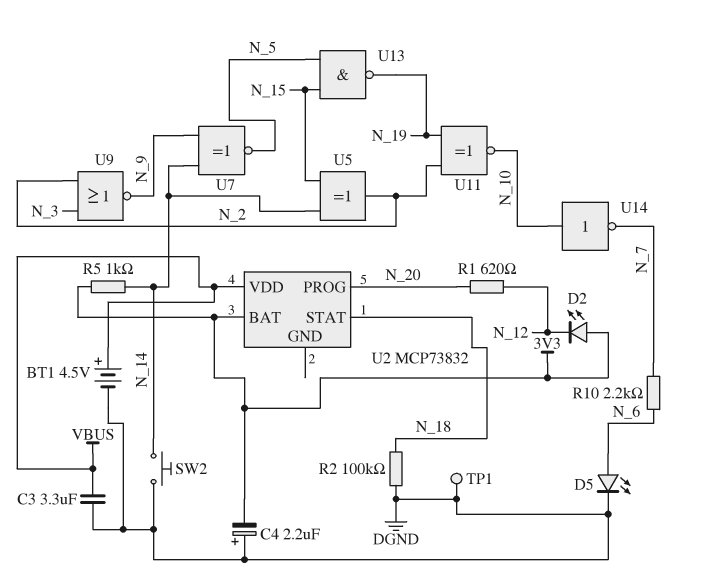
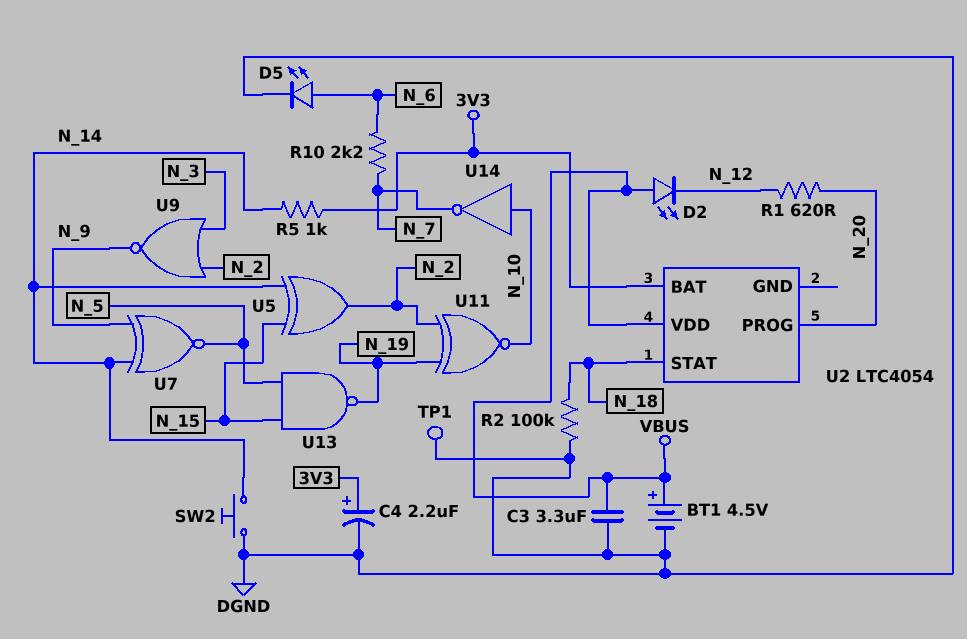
C4: 2.2uF (plus DGND, minus 3V3) -> 2.2uF (plus 3V3, minus DGND)
D2: LED (A 3V3, K N_12) -> LED (A VBUS, K N_12)
U2: MCP73832 -> LTC4054

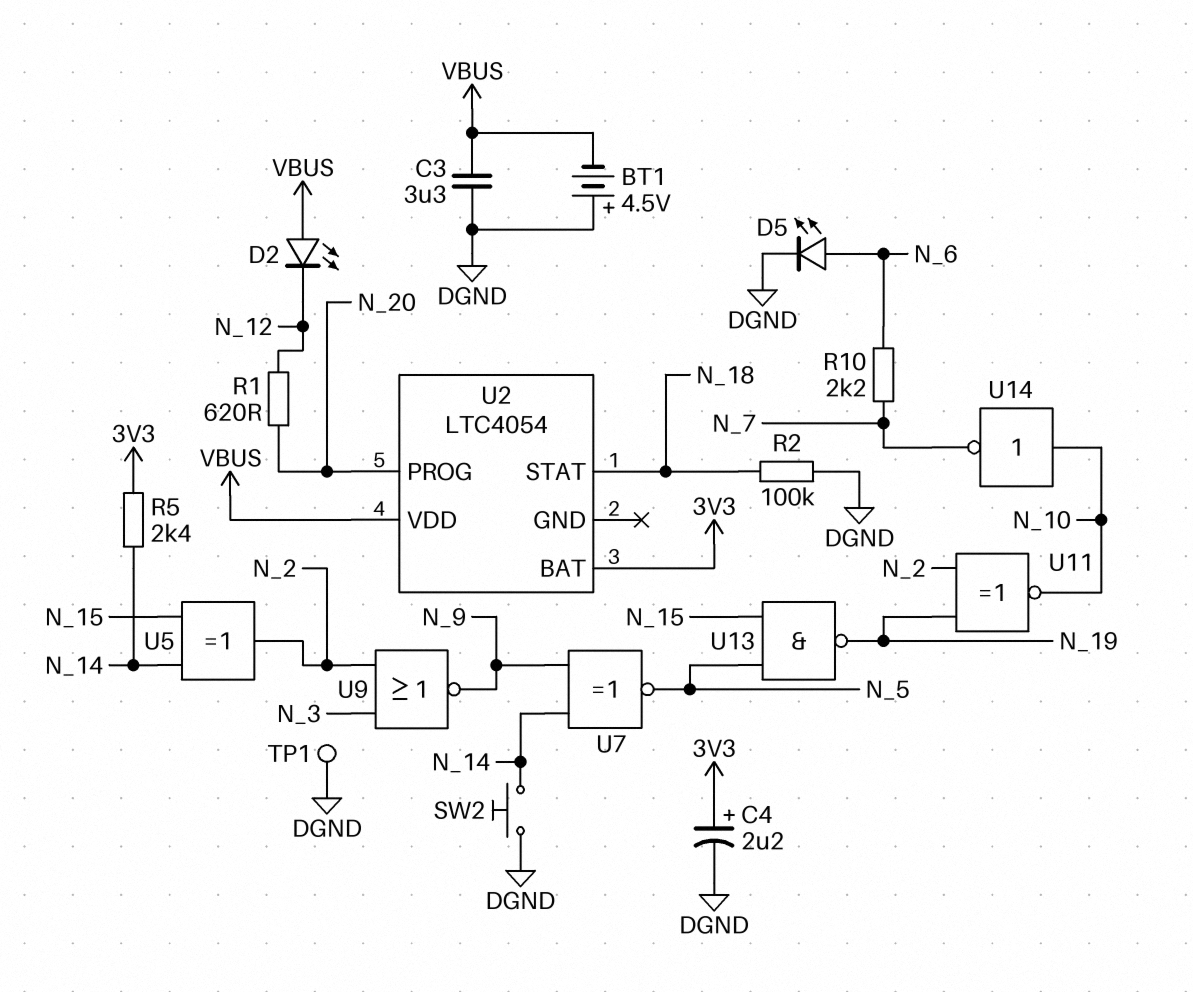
BT1: 4.5V (plus VBUS, minus DGND) -> 4.5V (plus DGND, minus VBUS)
R5: 1k (3V3, N_14) -> 2.4k (3V3, N_14)

